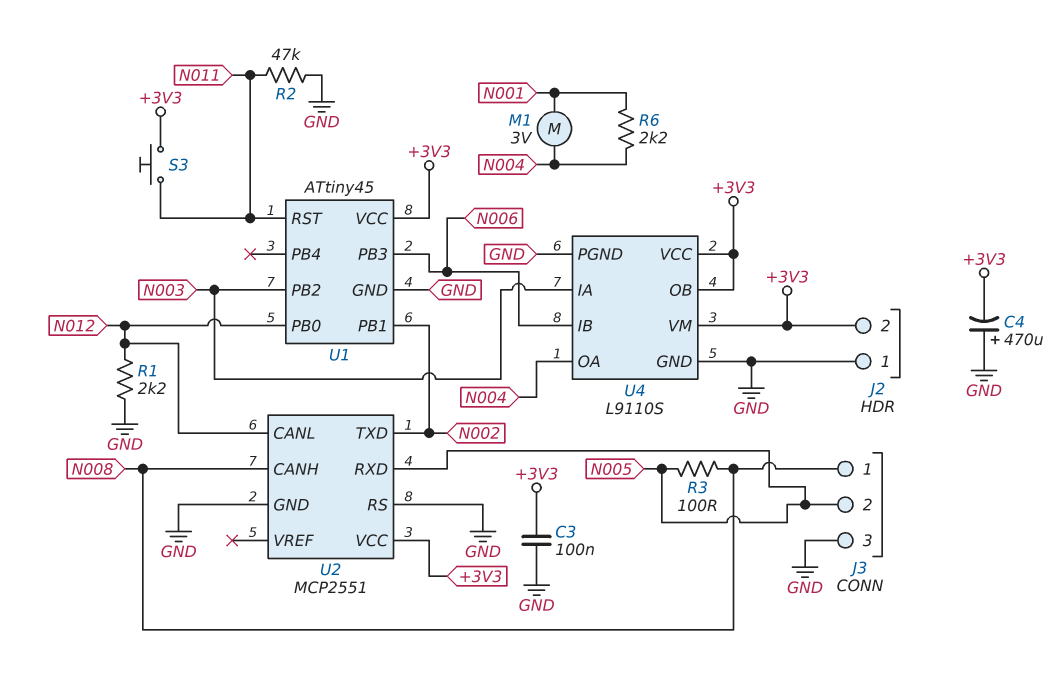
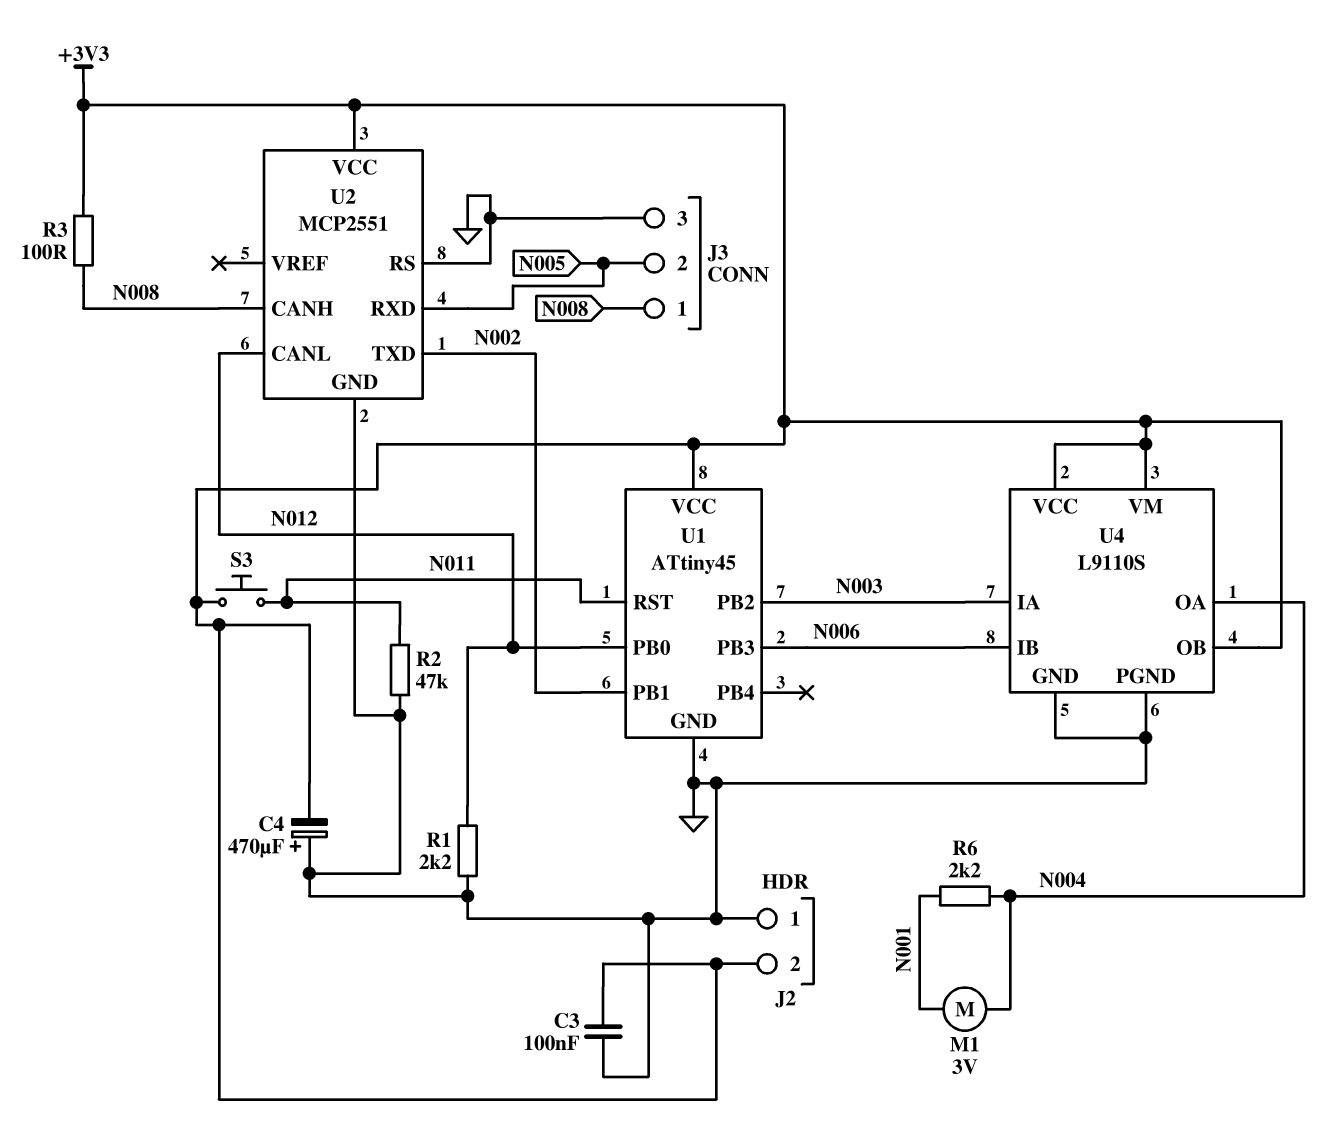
R3: 100 (N005, N008) -> 100 (+3V3, N008)

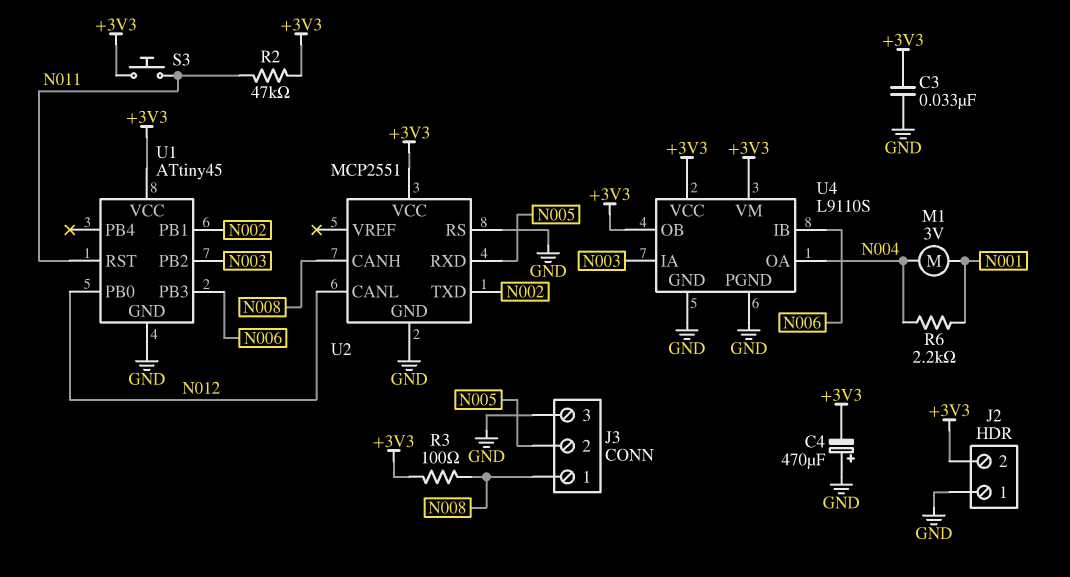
C3: 100nF (+3V3, GND) -> 33nF (+3V3, GND)
R1: 2.2k (GND, N012) -> none
R2: 47k (GND, N011) -> 47k (+3V3, N011)

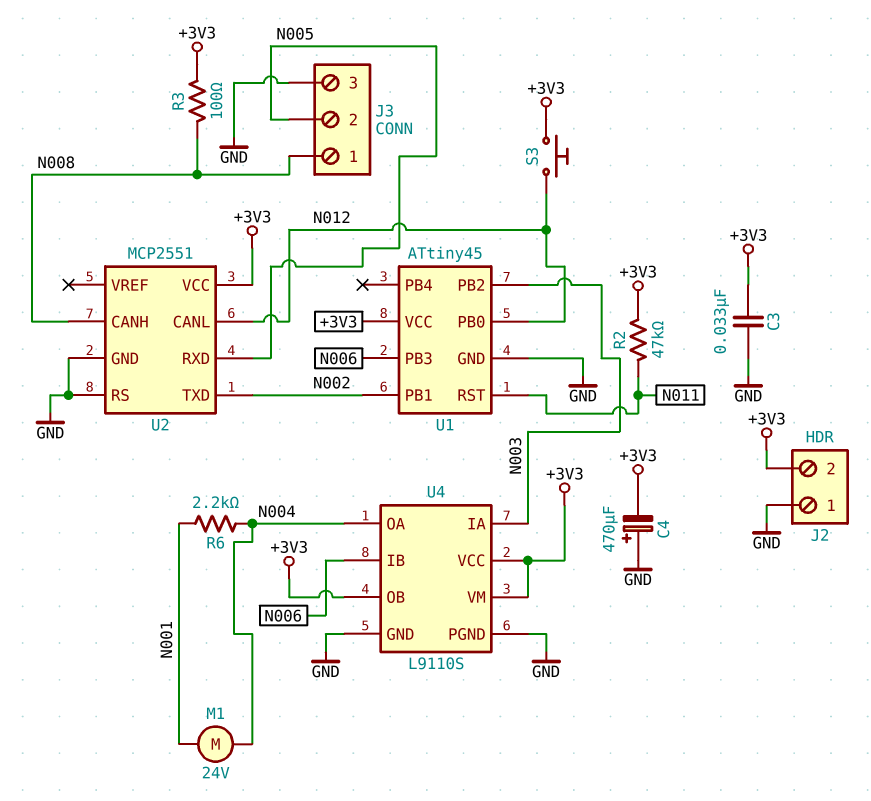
M1: motor 3V (N001, N004) -> motor 24V (N001, N004)
S3: button (+3V3, N011) -> button (+3V3, N012)

